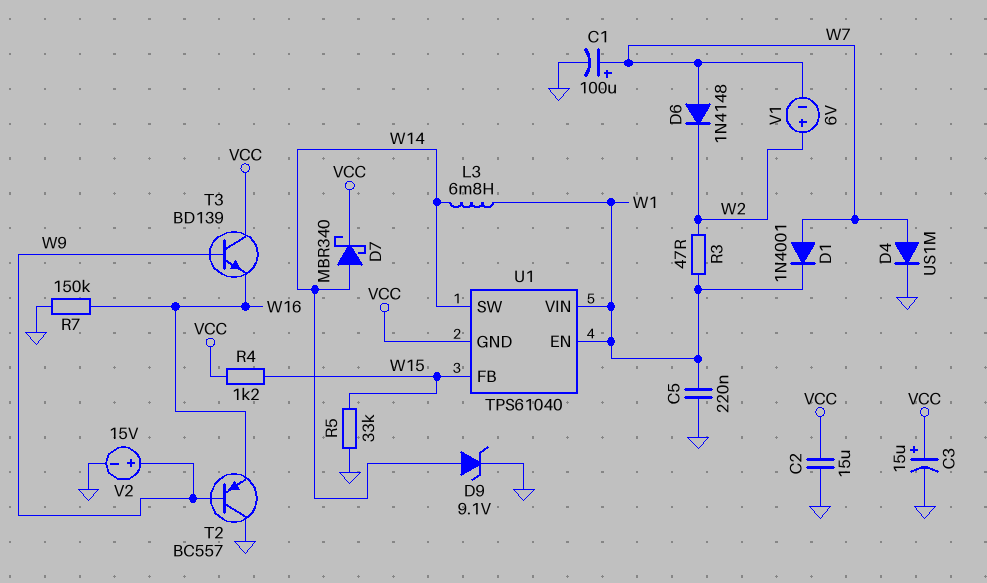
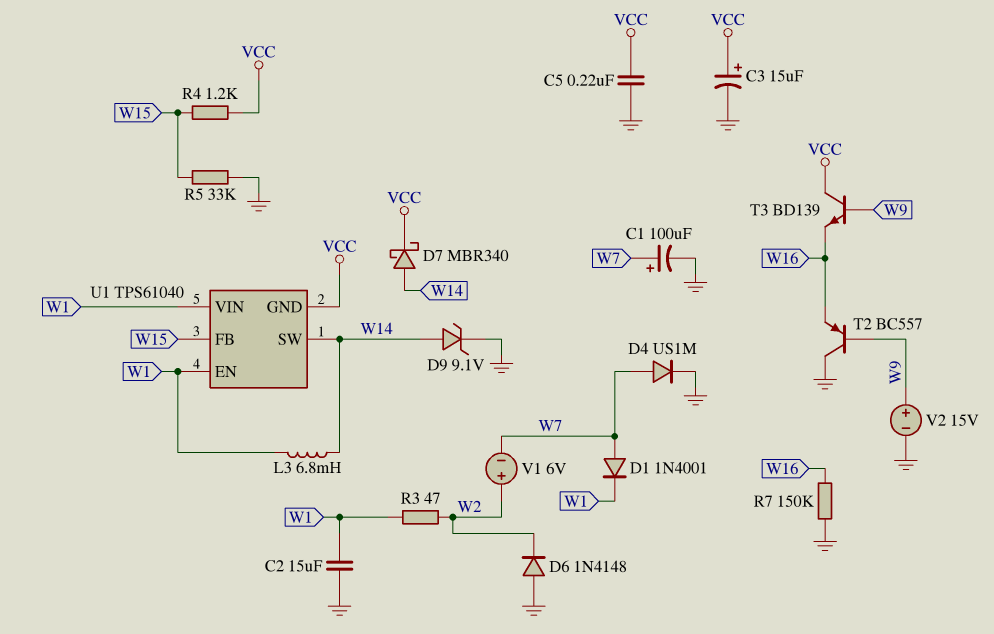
C2: 15uF (GND, VCC) -> 15uF (GND, W1)
C5: 220nF (GND, W1) -> 220nF (GND, VCC)
D6: diode 1N4148 (A W7, K W2) -> diode 1N4148 (A GND, K W2)

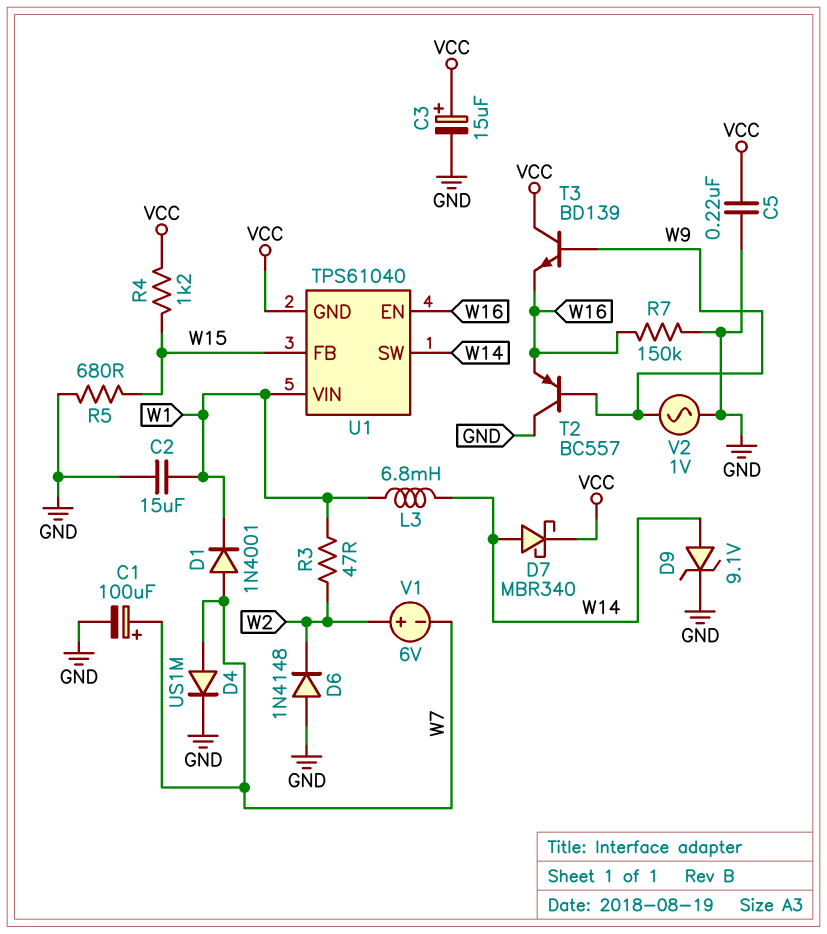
R5: 33k (GND, W15) -> 680 (GND, W15)
U1 pin EN: W1 -> W16
V2: 15V (plus W9, minus GND) -> AC 1V (GND, W9)

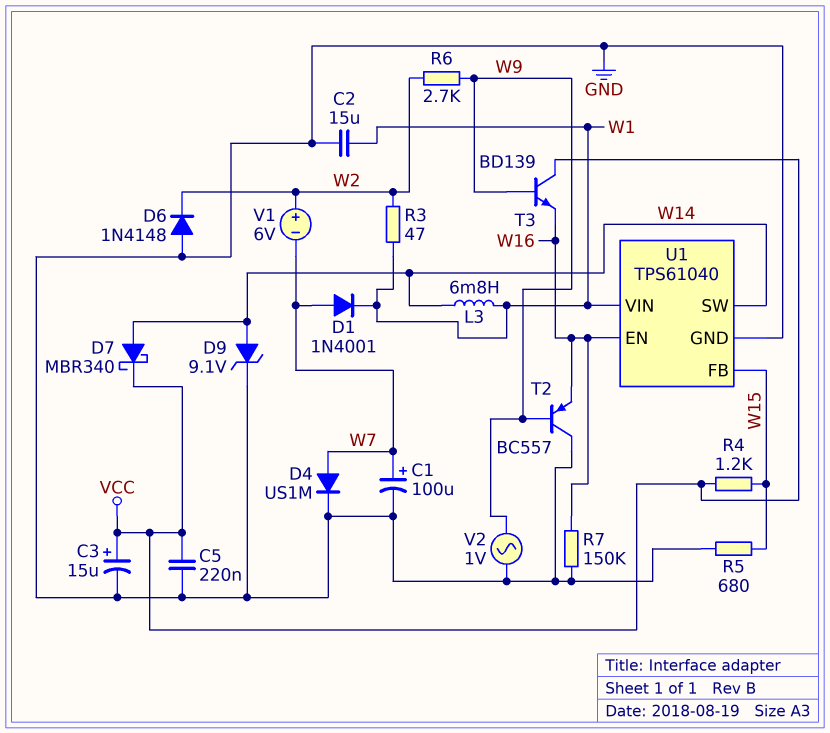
R6: none -> 2.7k (W2, W9)
U1 pin GND: VCC -> GND

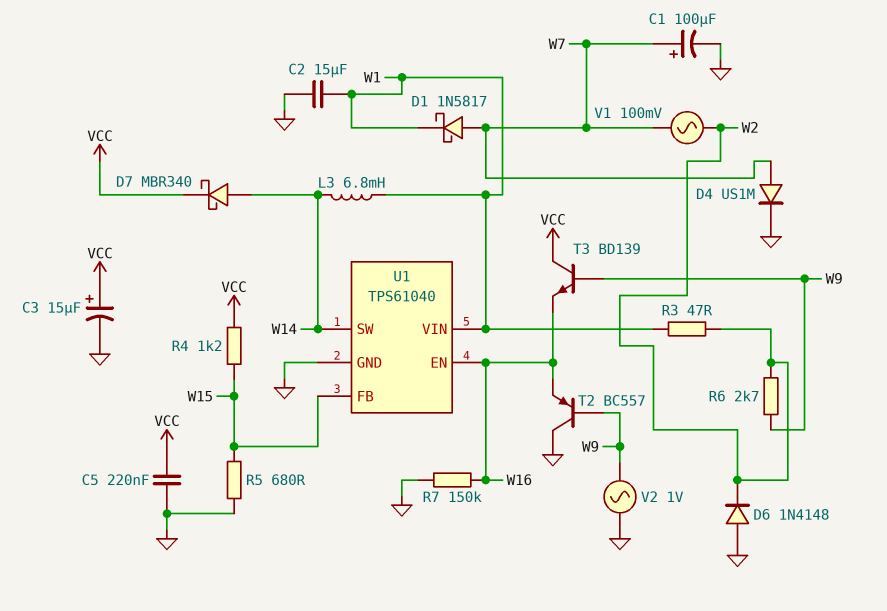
D1: diode 1N4001 (A W7, K W1) -> schottky 1N5817 (A W7, K W1)
D9: zener 9.1V (A W14, K GND) -> none
V1: 6V (plus W2, minus W7) -> AC 100mV (W2, W7)

